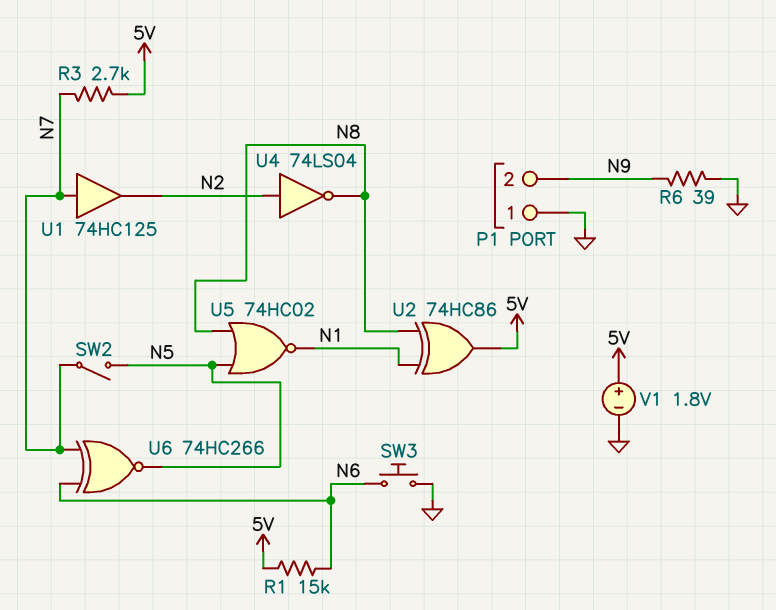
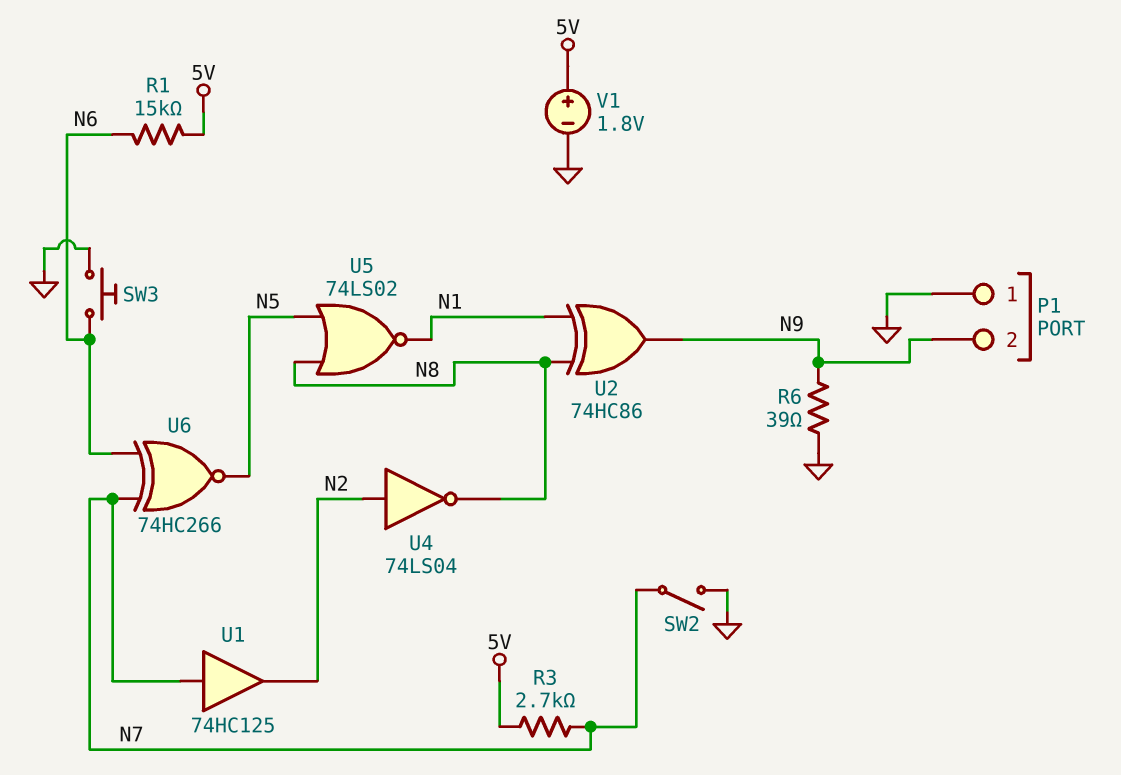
SW2: switch (N5, N7) -> switch (GND, N7)
U2: XOR 74HC86 (in N1, in N8, out 5V) -> XOR 74HC86 (in N1, in N8, out N9)
U5: NOR 74HC02 (in N5, in N8, out N1) -> NOR 74LS02 (in N5, in N8, out N1)

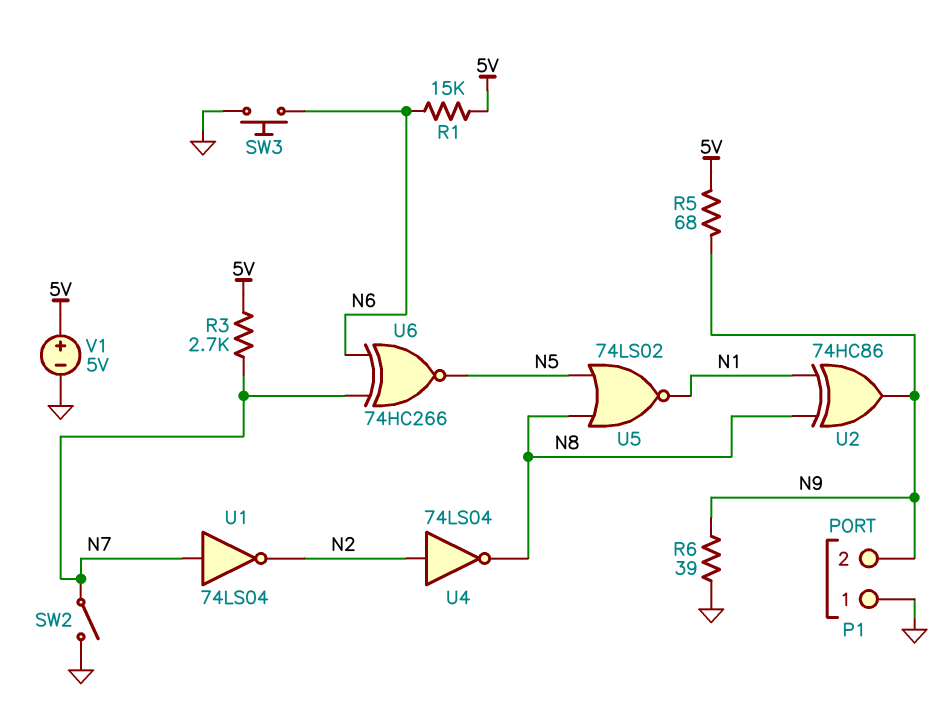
R5: none -> 68 (5V, N9)
U1: buffer 74HC125 (in N7, out N2) -> NOT 74LS04 (in N7, out N2)
V1: 1.8V (plus 5V, minus GND) -> 5V (plus 5V, minus GND)

